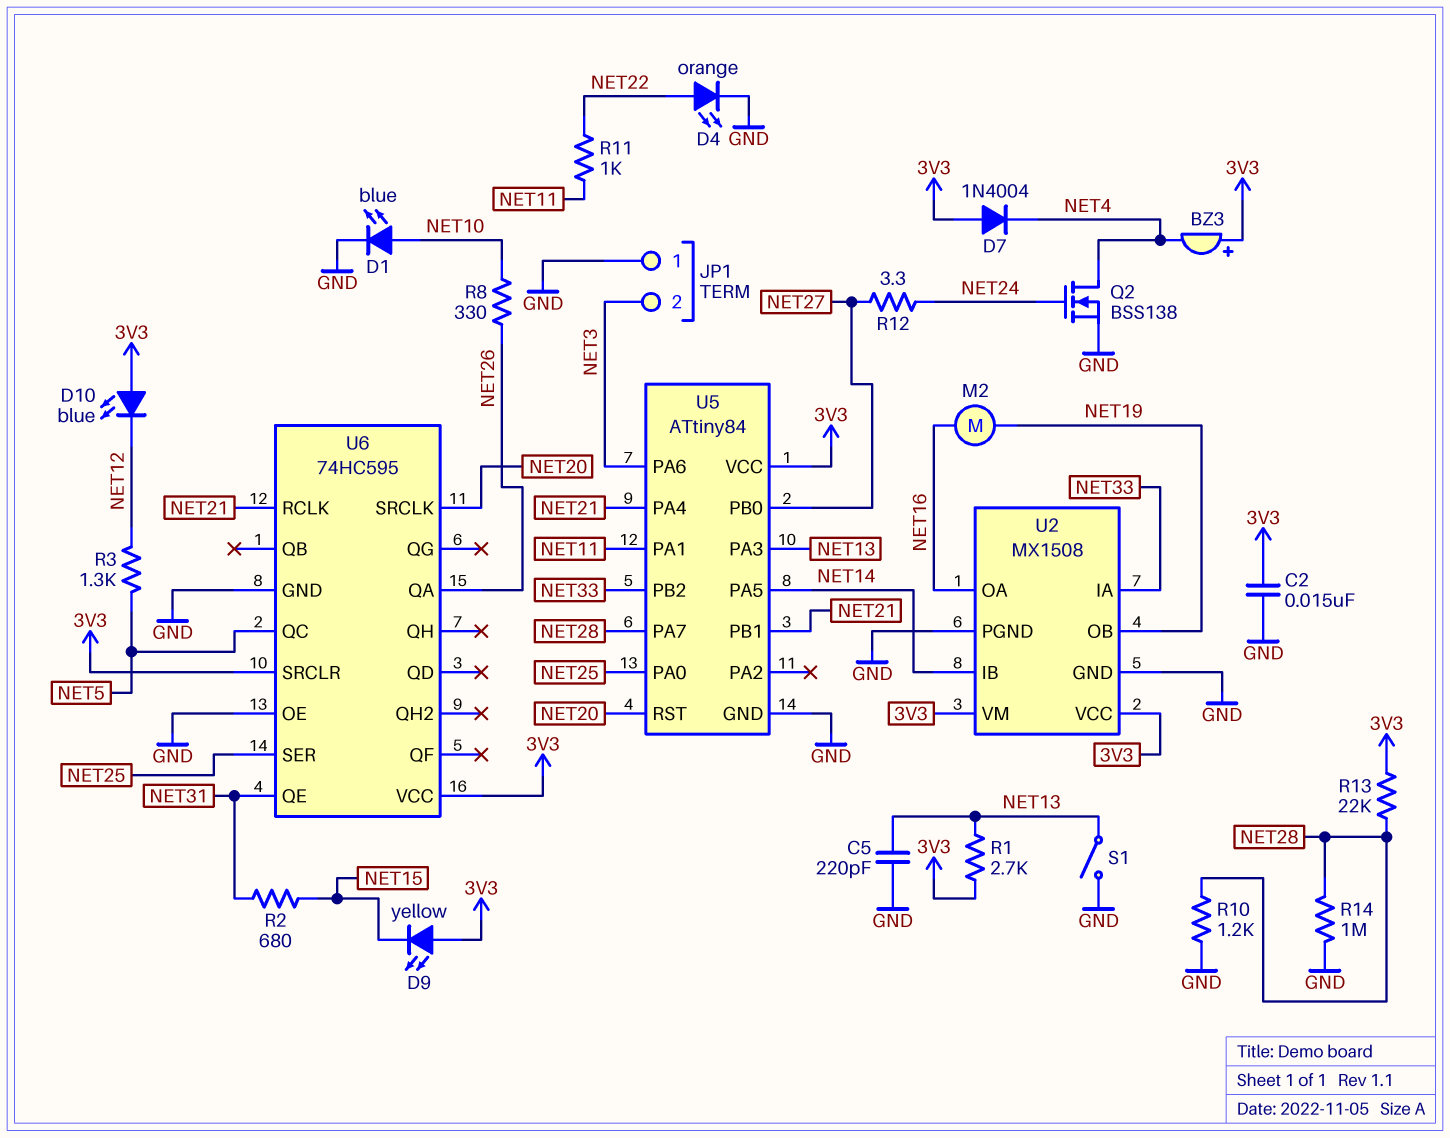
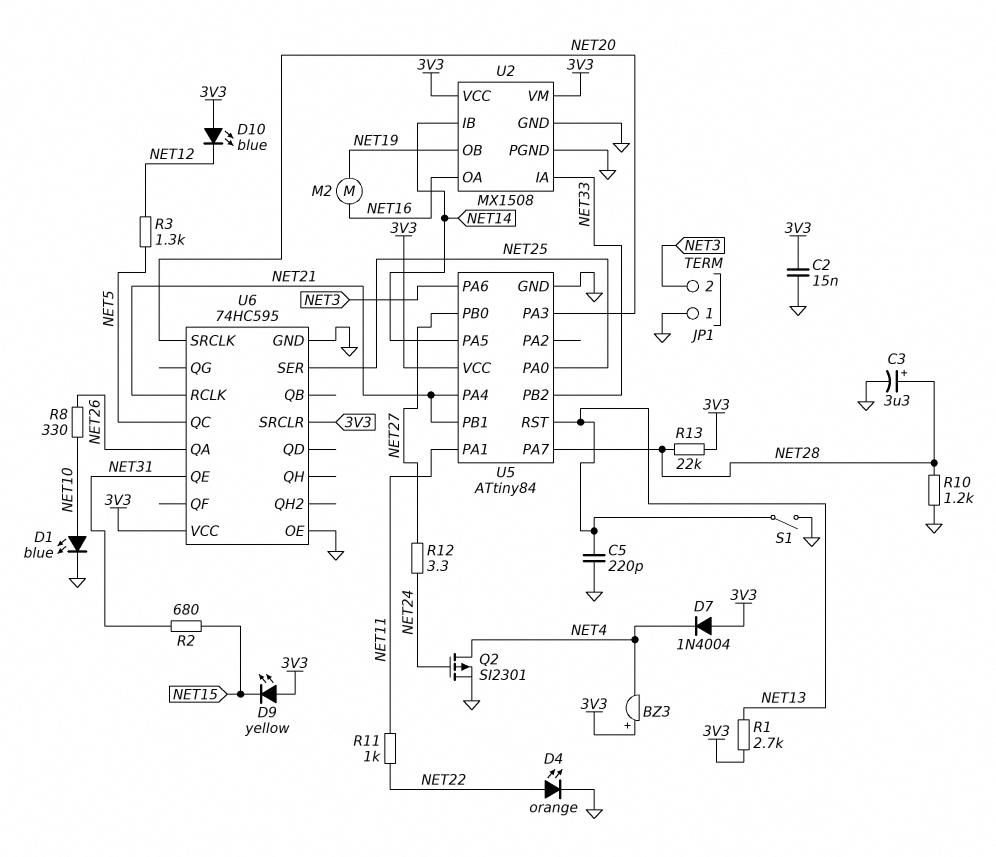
C3: none -> 3.3uF (plus NET28, minus GND)
Q2: NMOS BSS138 (G NET24, D NET4, S GND) -> PMOS SI2301 (G NET24, D NET4, S GND)
R14: 1M (GND, NET28) -> none
U5 pin PA3: NET13 -> NET20
U5 pin RST: NET20 -> NET13

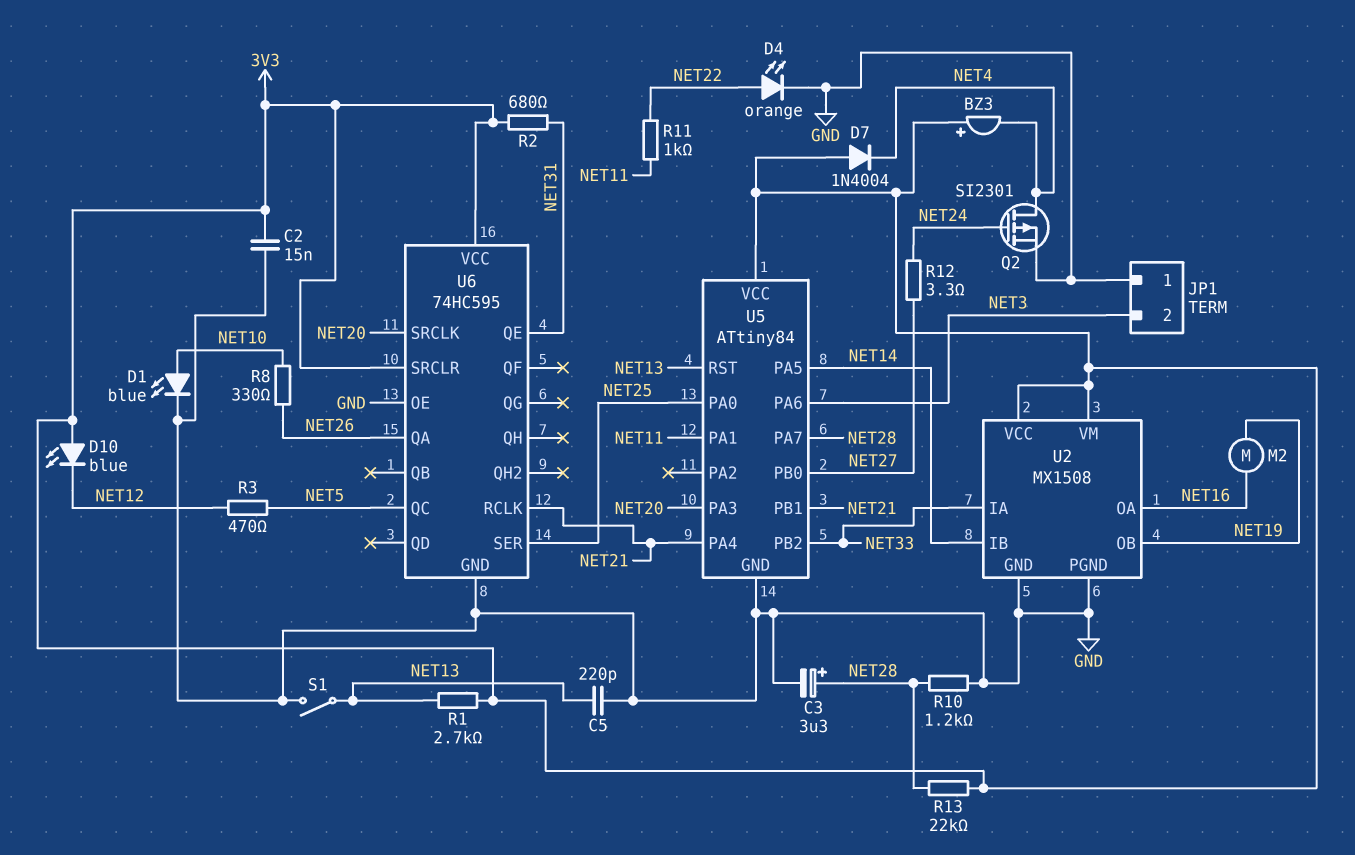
D9: LED yellow (A 3V3, K NET15) -> none
R2: 680 (NET15, NET31) -> 680 (3V3, NET31)
R3: 1.3k (NET5, NET12) -> 470 (NET5, NET12)

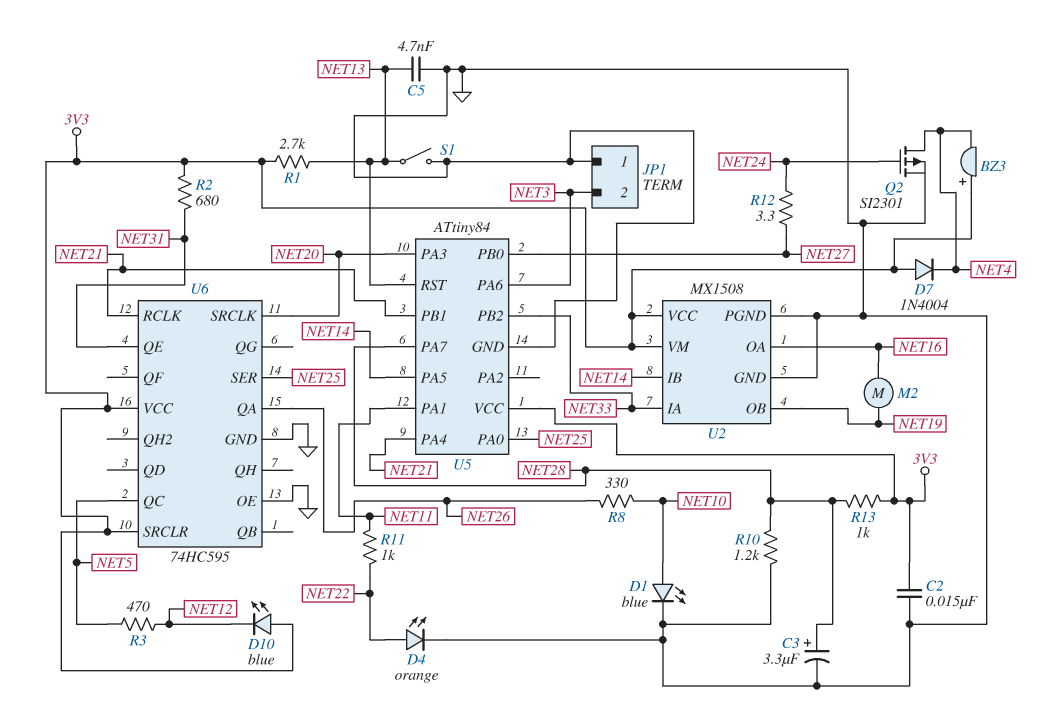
C5: 220pF (GND, NET13) -> 4.7nF (GND, NET13)
R13: 22k (3V3, NET28) -> 1k (3V3, NET28)

